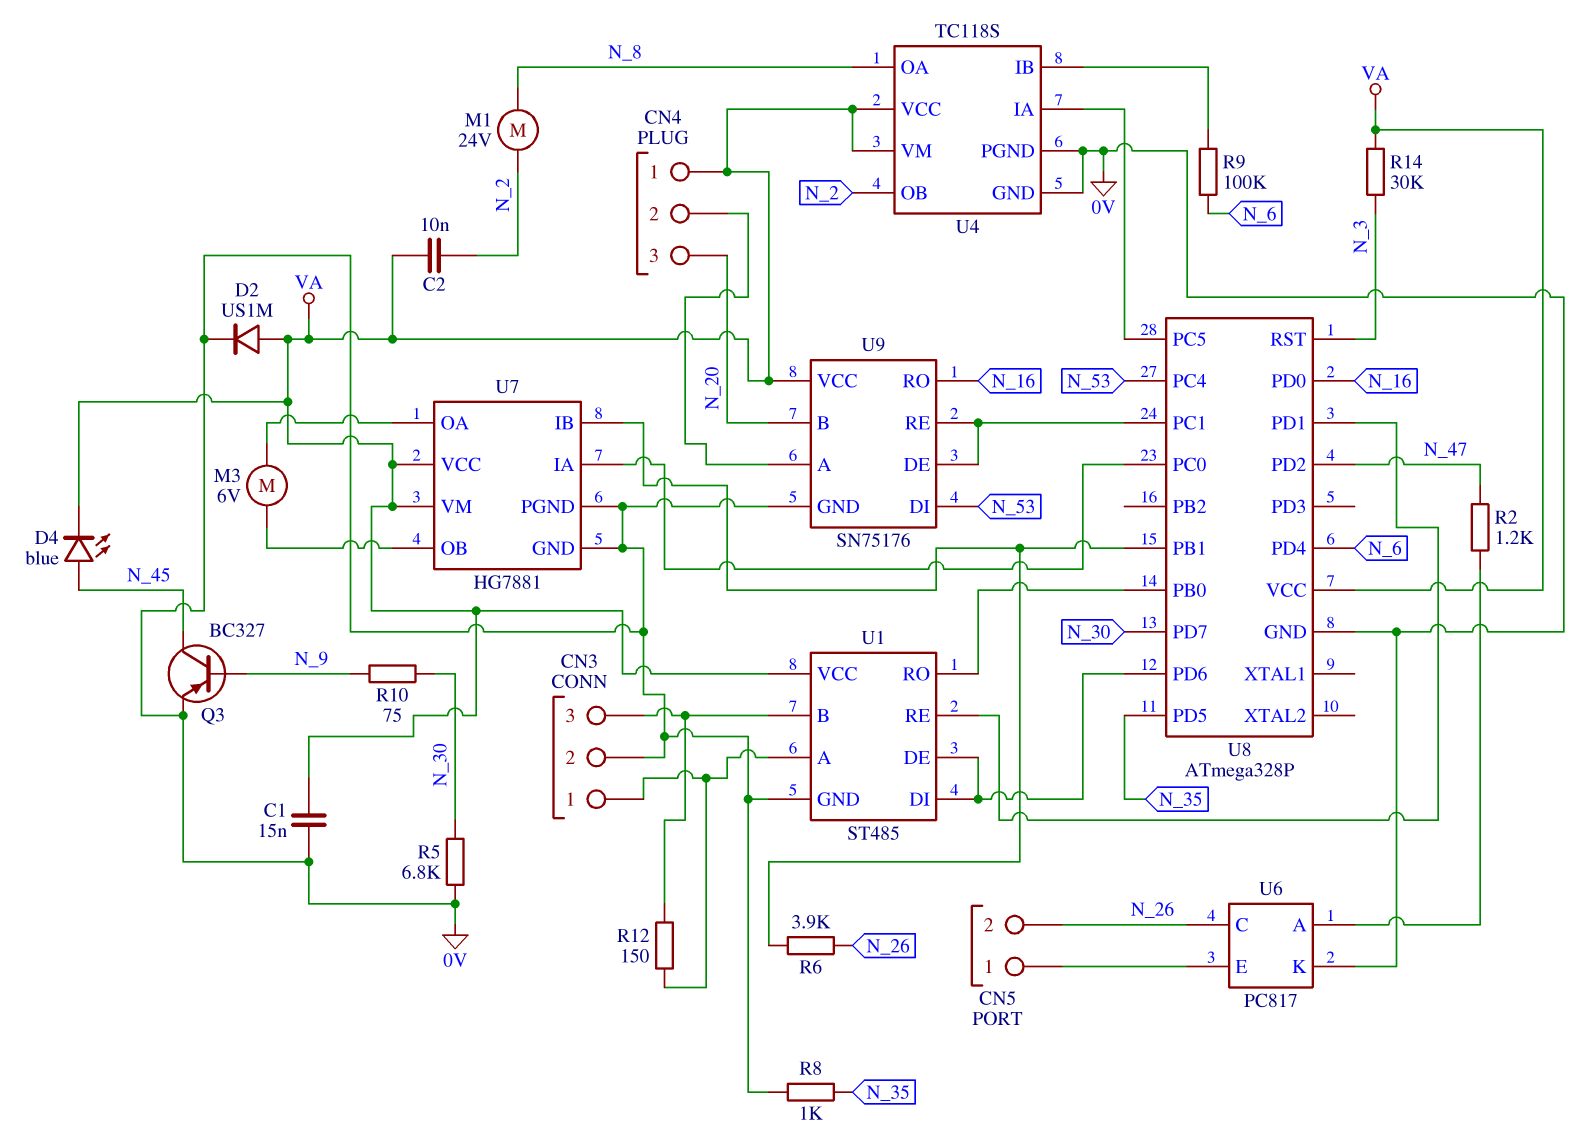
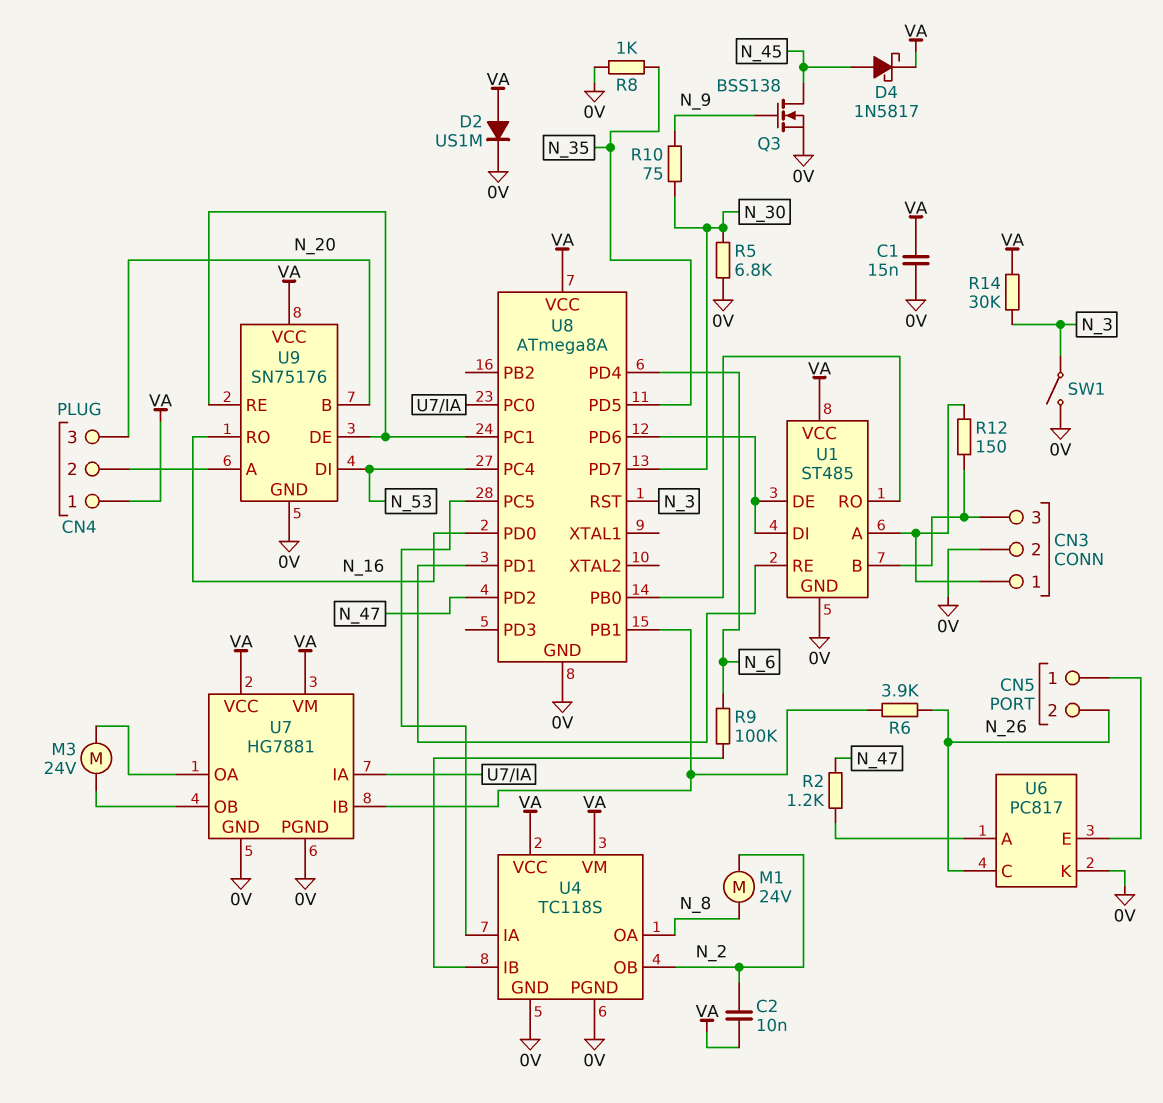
D4: LED blue (A N_45, K VA) -> schottky 1N5817 (A N_45, K VA)
M3: motor 6V (U7/OA, U7/OB) -> motor 24V (U7/OA, U7/OB)
Q3: PNP BC327 (B N_9, C N_45, E 0V) -> NMOS BSS138 (G N_9, D N_45, S 0V)
SW1: none -> switch (0V, N_3)
U8: ATmega328P -> ATmega8A

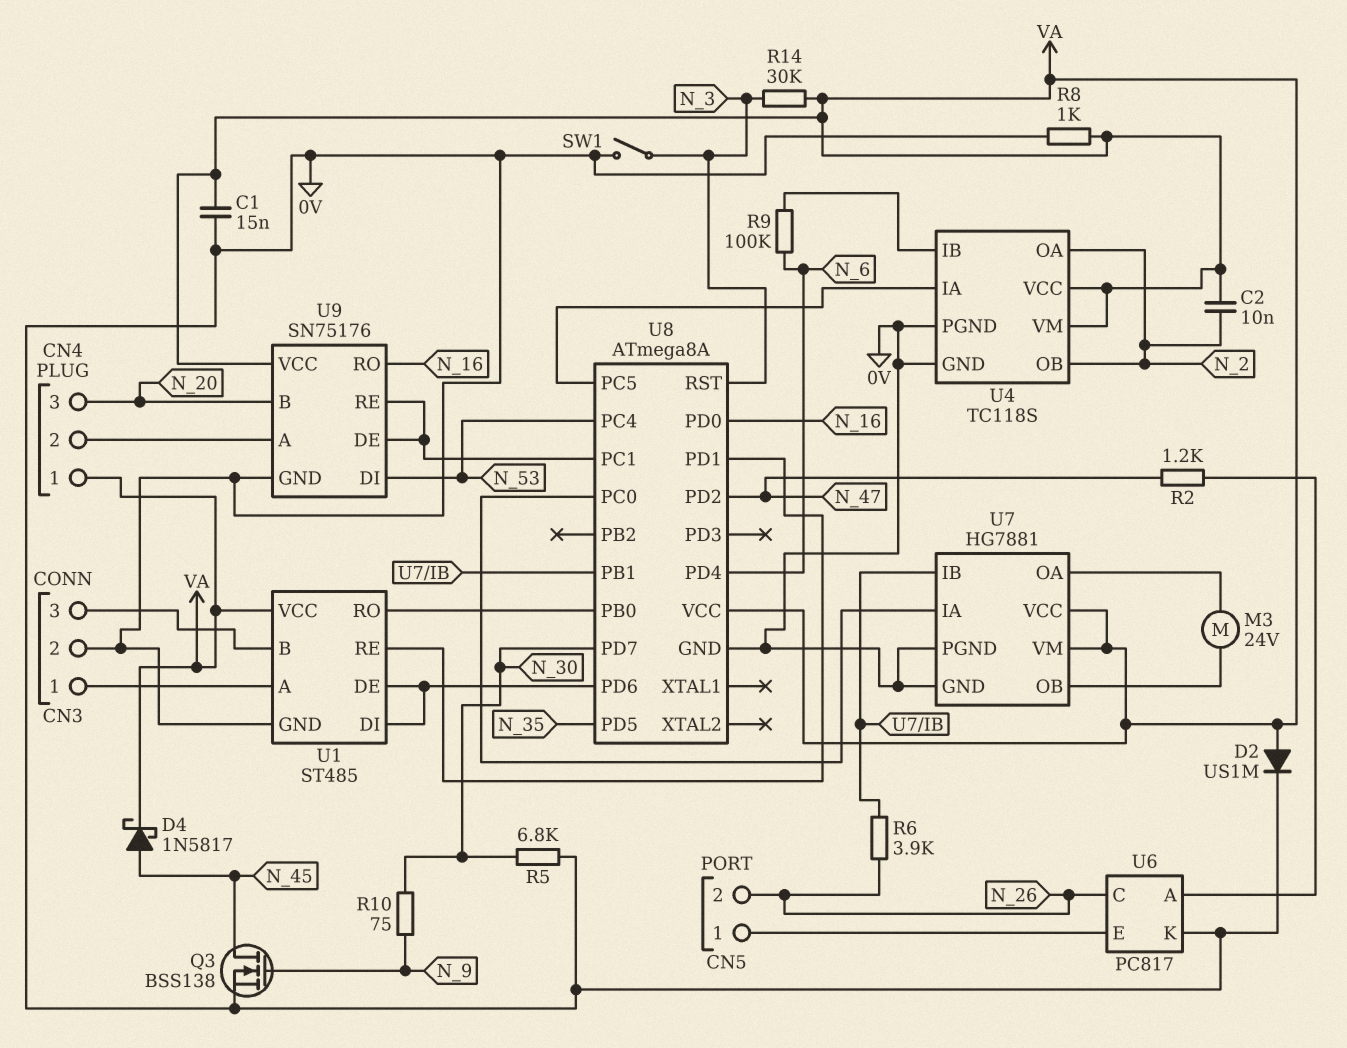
M1: motor 24V (N_2, N_8) -> none
R8: 1k (0V, N_35) -> 1k (0V, VA)
R12: 150 (CN3/1, CN3/3) -> none
U4 pin OA: N_8 -> N_2

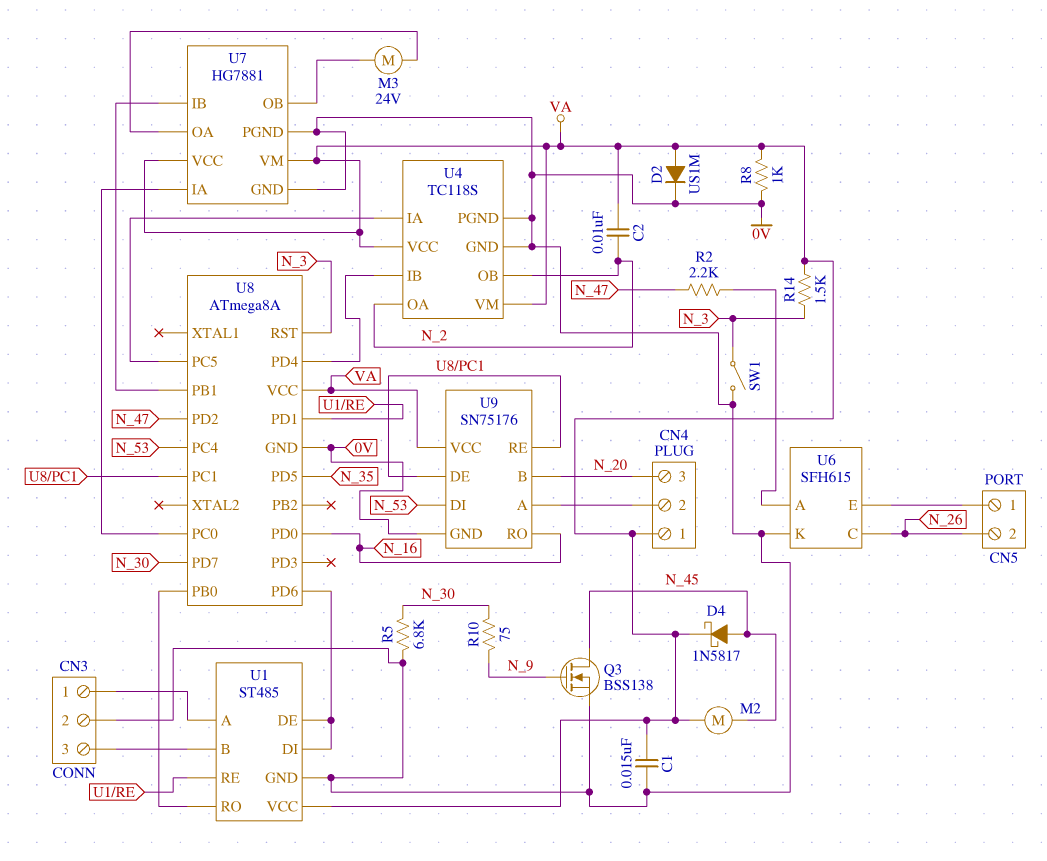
M2: none -> motor (N_45, VA)
R2: 1.2k (N_47, U6/A) -> 2.2k (N_47, U6/A)
R6: 3.9k (N_26, U7/IB) -> none
R9: 100k (N_6, U4/IB) -> none
R14: 30k (N_3, VA) -> 1.5k (N_3, VA)
U6: PC817 -> SFH615
U8 pin PD4: N_6 -> U4/IB

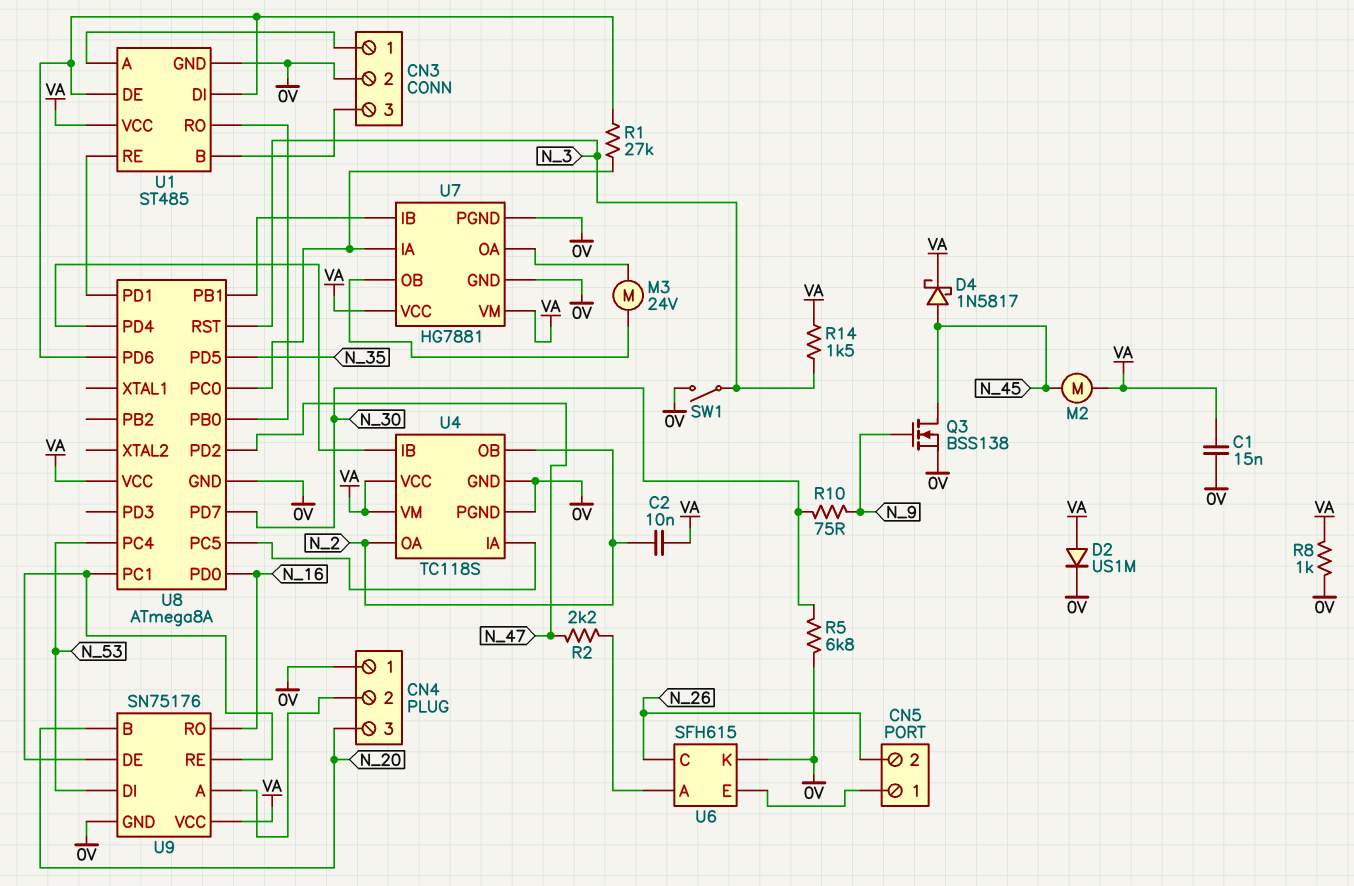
CN4 pin 1: VA -> 0V
R1: none -> 27k (U1/DE, U7/IA)

